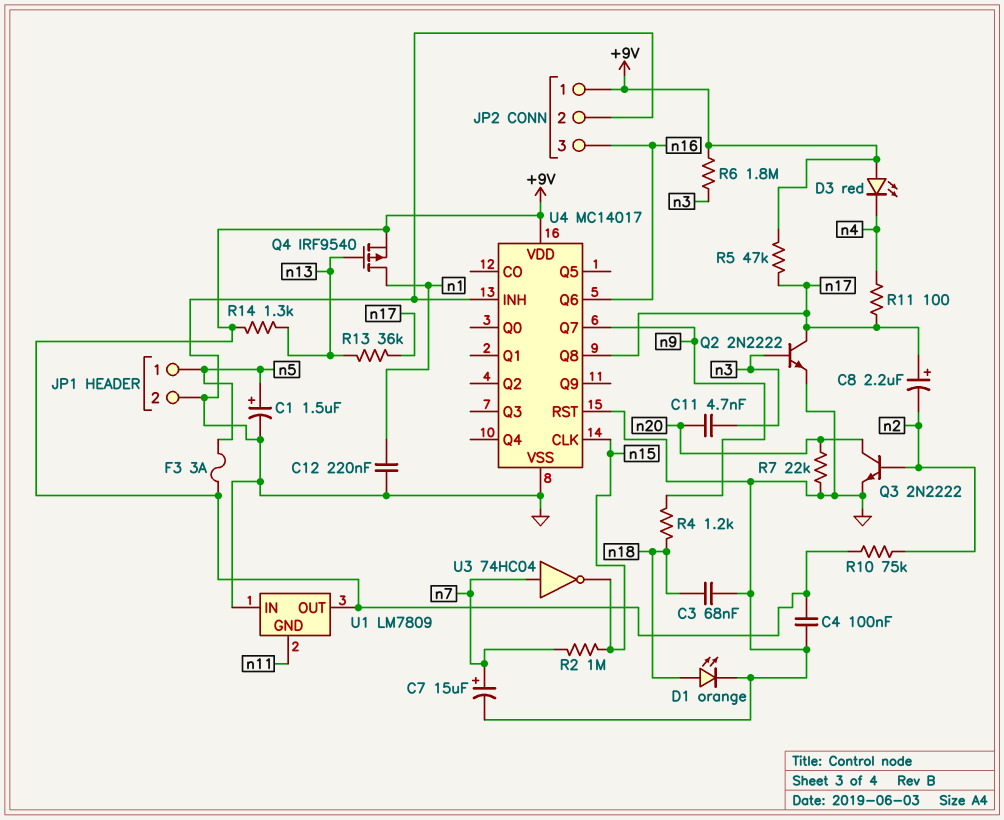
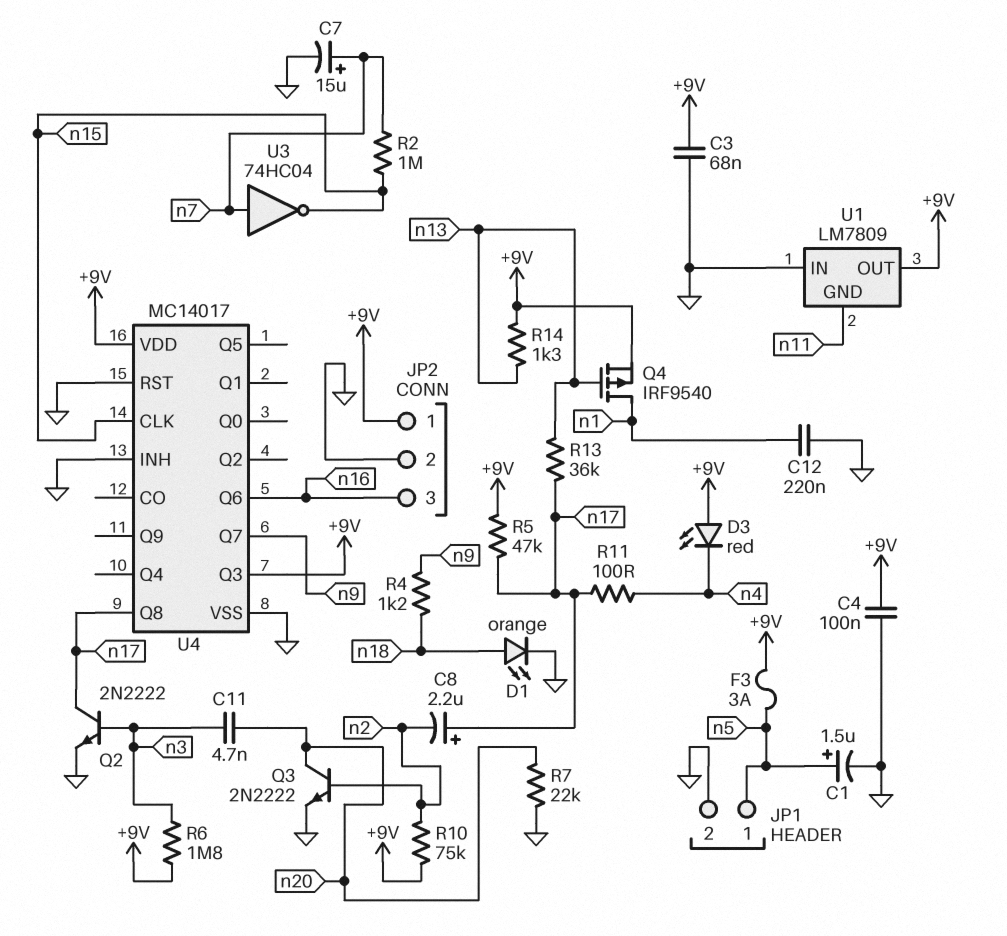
C3: 68nF (GND, n18) -> 68nF (+9V, GND)
U4 pin Q3: none -> +9V

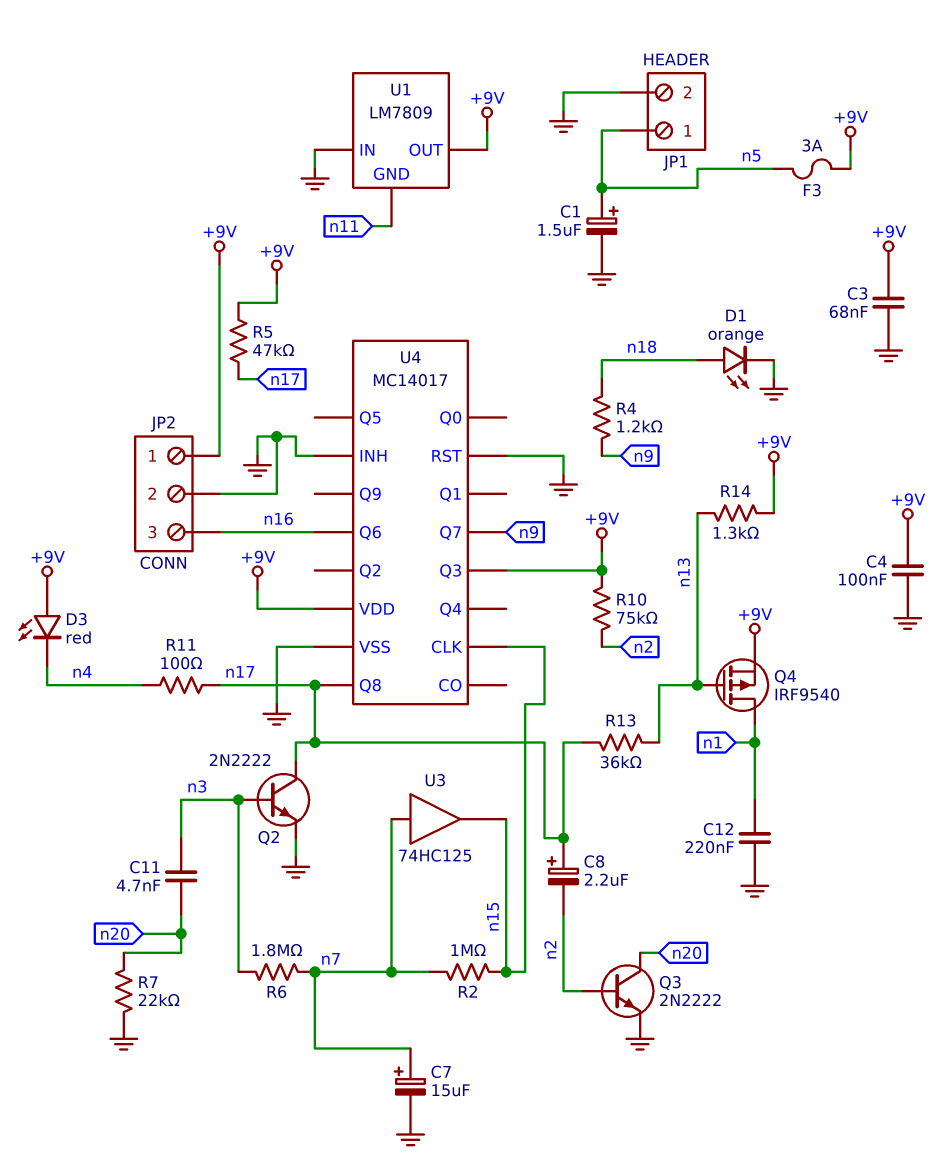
R6: 1.8M (+9V, n3) -> 1.8M (n3, n7)
U3: NOT 74HC04 (in n7, out n15) -> buffer 74HC125 (in n7, out n15)

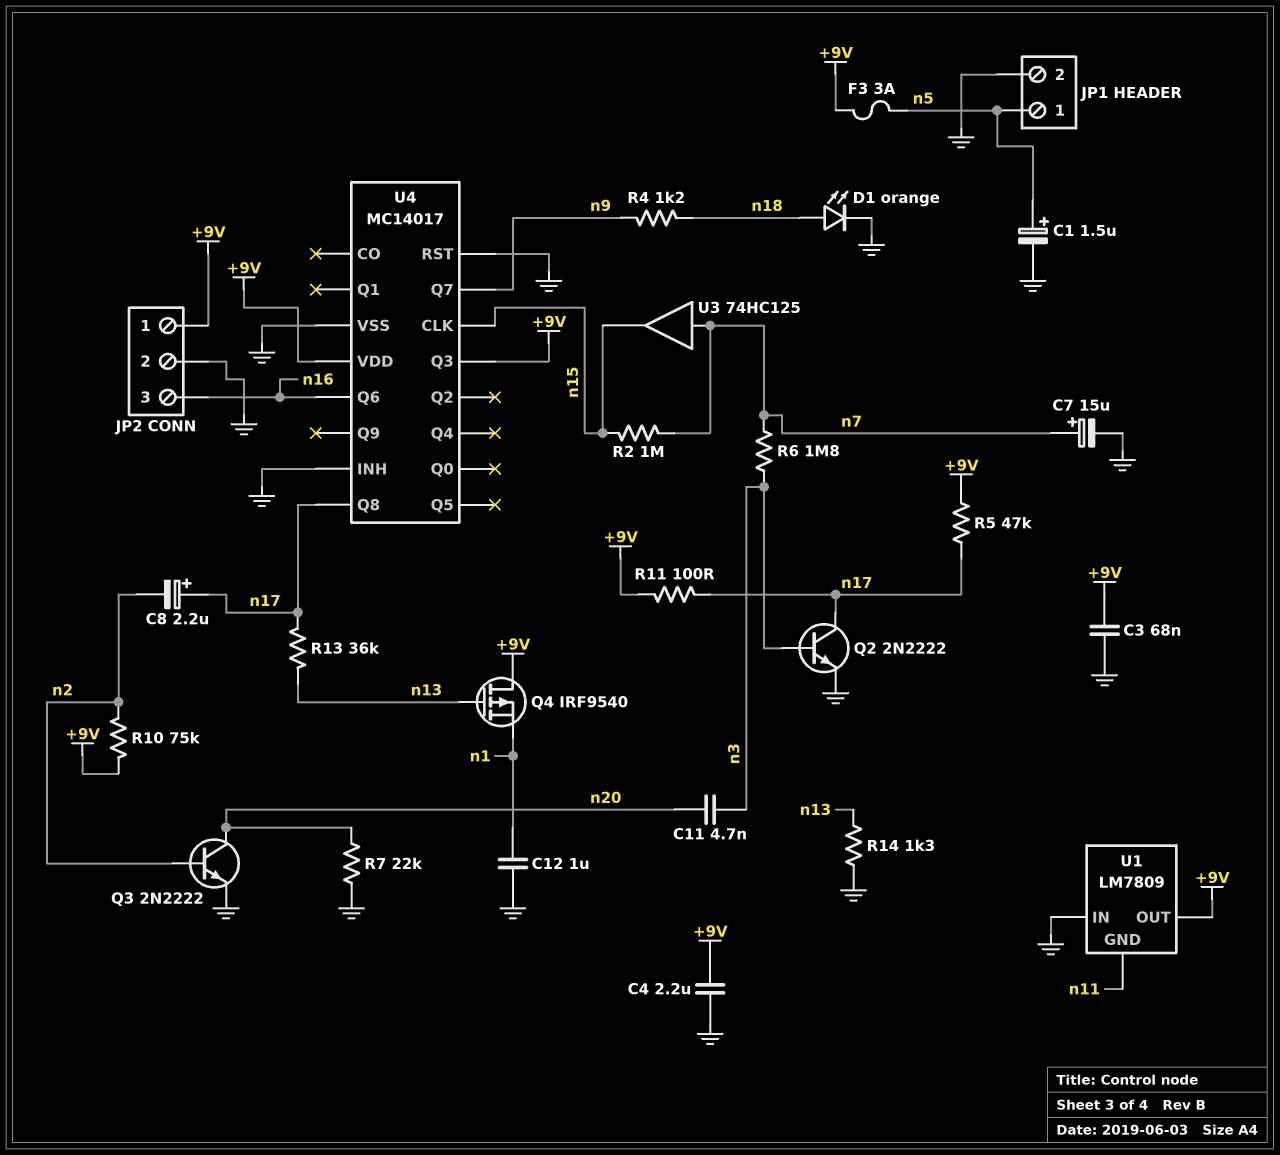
C4: 100nF (+9V, GND) -> 2.2uF (+9V, GND)
C12: 220nF (GND, n1) -> 1uF (GND, n1)
D3: LED red (A +9V, K n4) -> none
Q4: PMOS IRF9540 (G n13, D n1, S +9V) -> PMOS IRF9540 (G n13, D +9V, S n1)
R11: 100 (n4, n17) -> 100 (+9V, n17)
R14: 1.3k (+9V, n13) -> 1.3k (GND, n13)

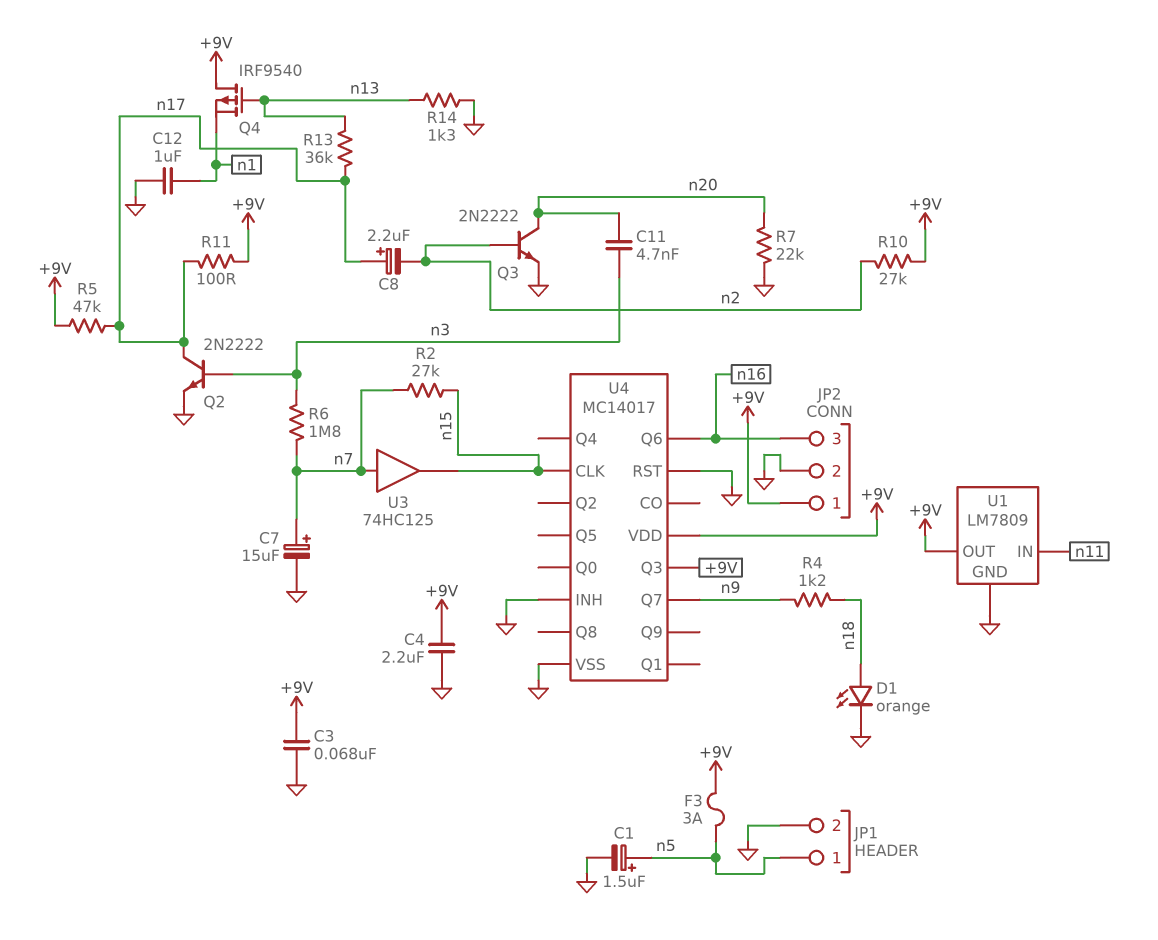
R2: 1M (n7, n15) -> 27k (n7, n15)
R10: 75k (+9V, n2) -> 27k (+9V, n2)
U1 pin GND: n11 -> GND
U1 pin IN: GND -> n11
U4 pin Q8: n17 -> none

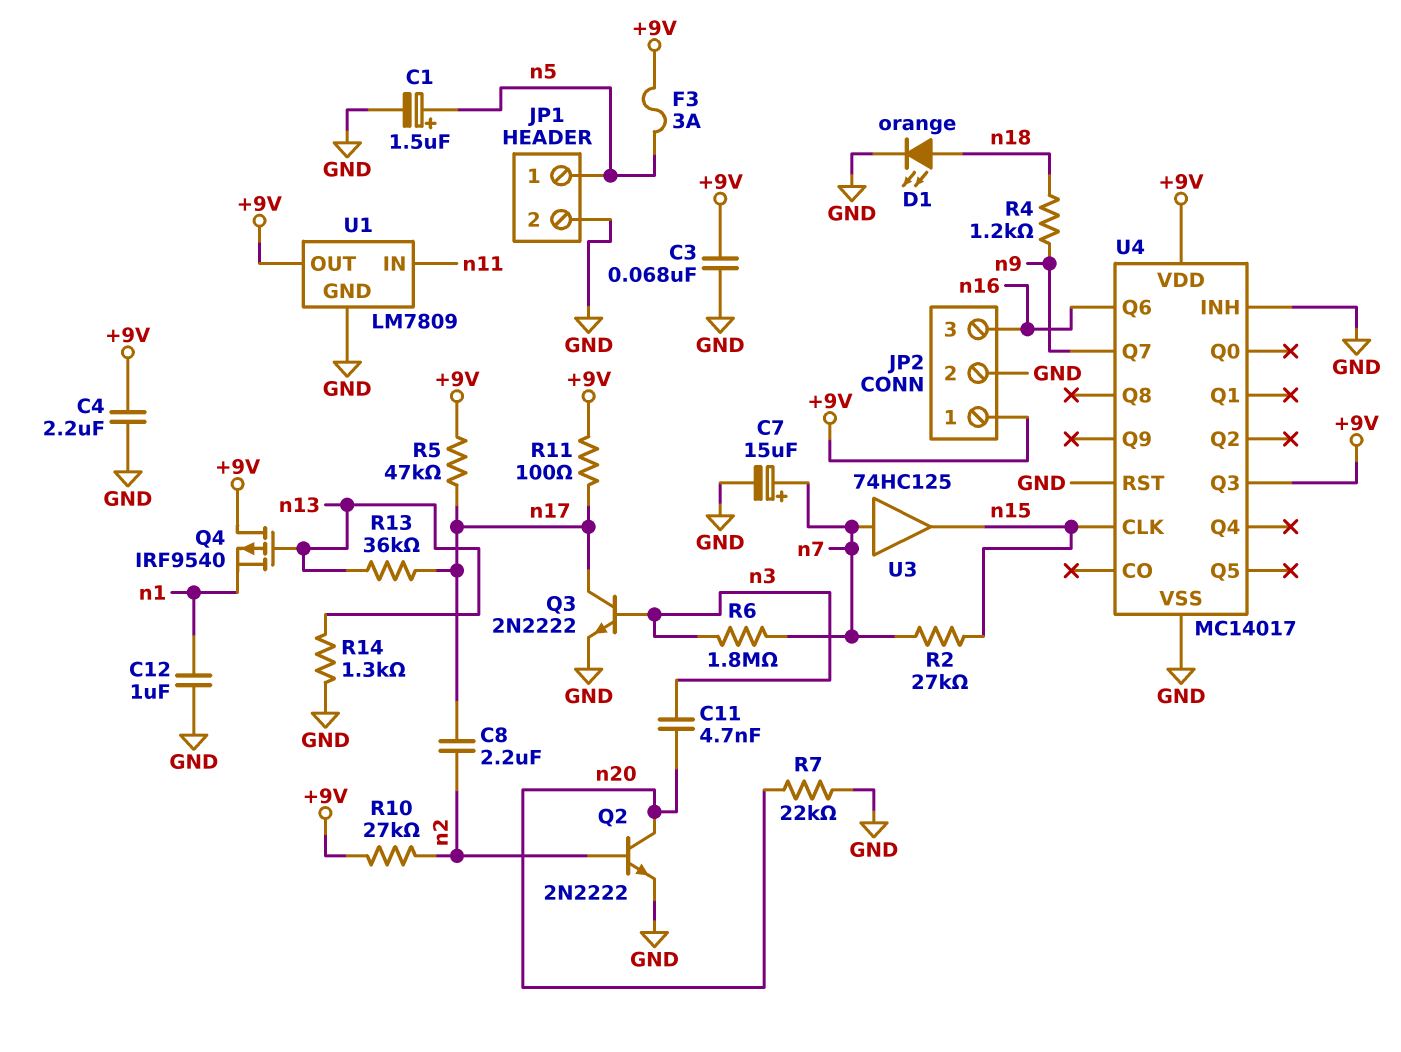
C8: 2.2uF (plus n17, minus n2) -> 2.2uF (n2, n17)
Q2: NPN 2N2222 (B n3, C n17, E GND) -> NPN 2N2222 (B n2, C n20, E GND)
Q3: NPN 2N2222 (B n2, C n20, E GND) -> NPN 2N2222 (B n3, C n17, E GND)

